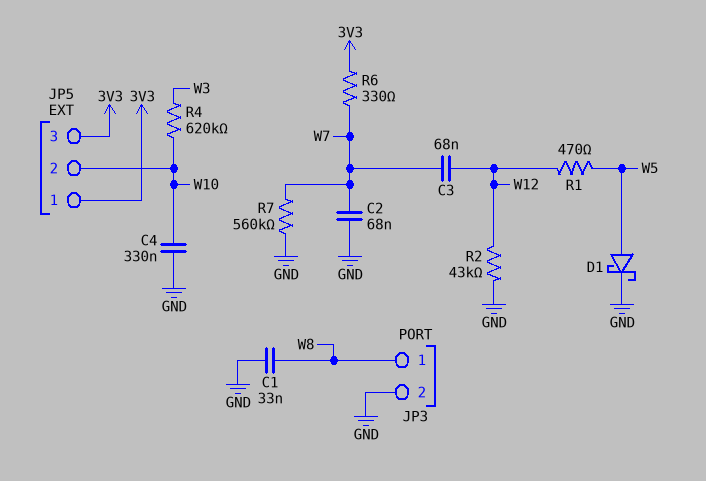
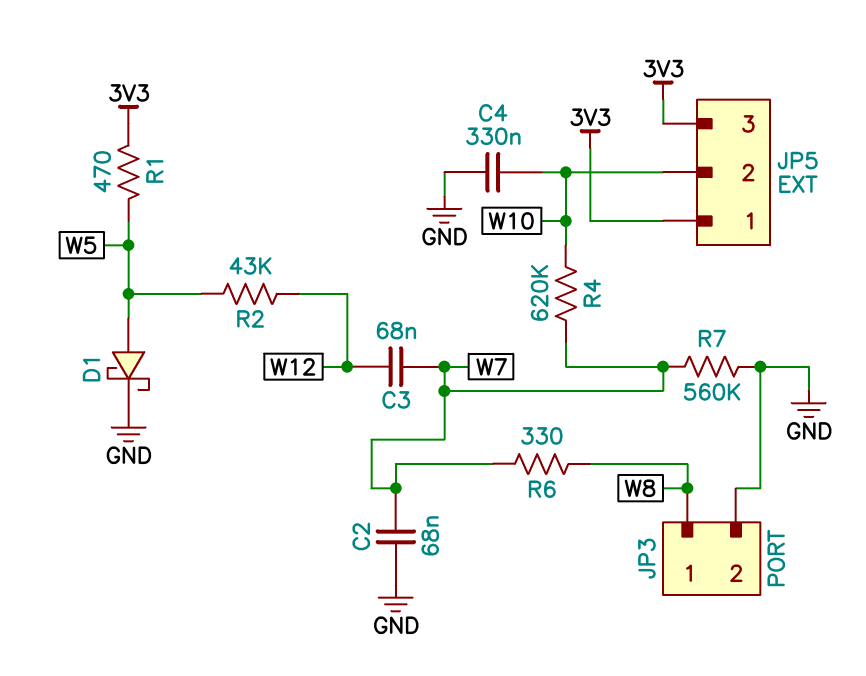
C1: 33nF (GND, W8) -> none
R1: 470 (W5, W12) -> 470 (3V3, W5)
R2: 43k (GND, W12) -> 43k (W5, W12)
R4: 620k (W3, W10) -> 620k (W7, W10)
R6: 330 (3V3, W7) -> 330 (W7, W8)

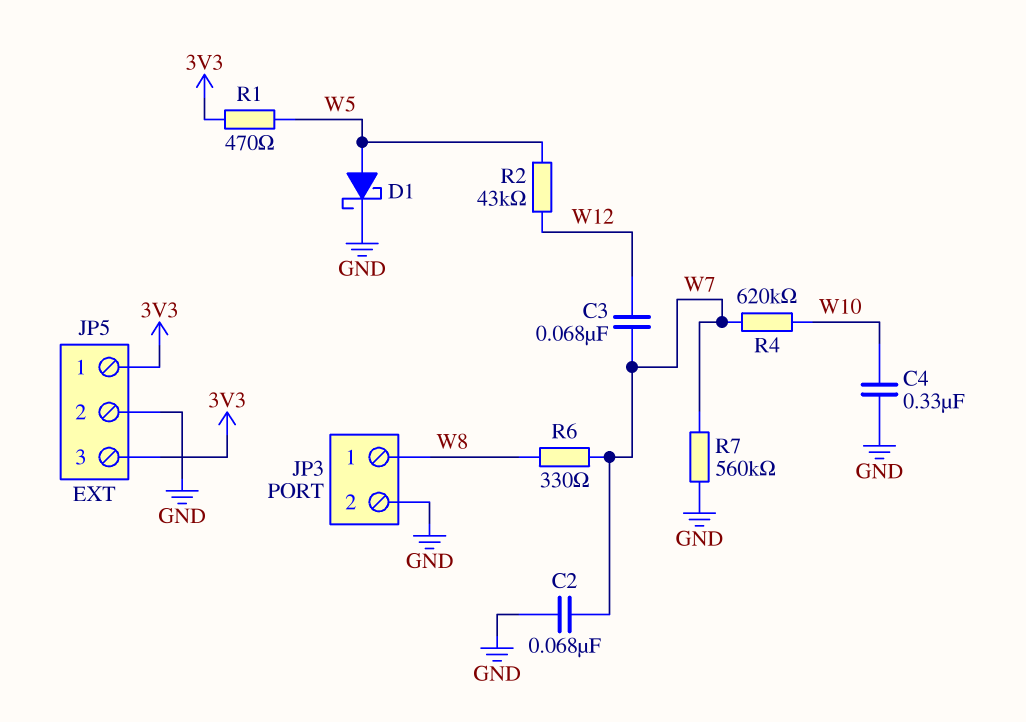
JP5 pin 2: W10 -> GND

